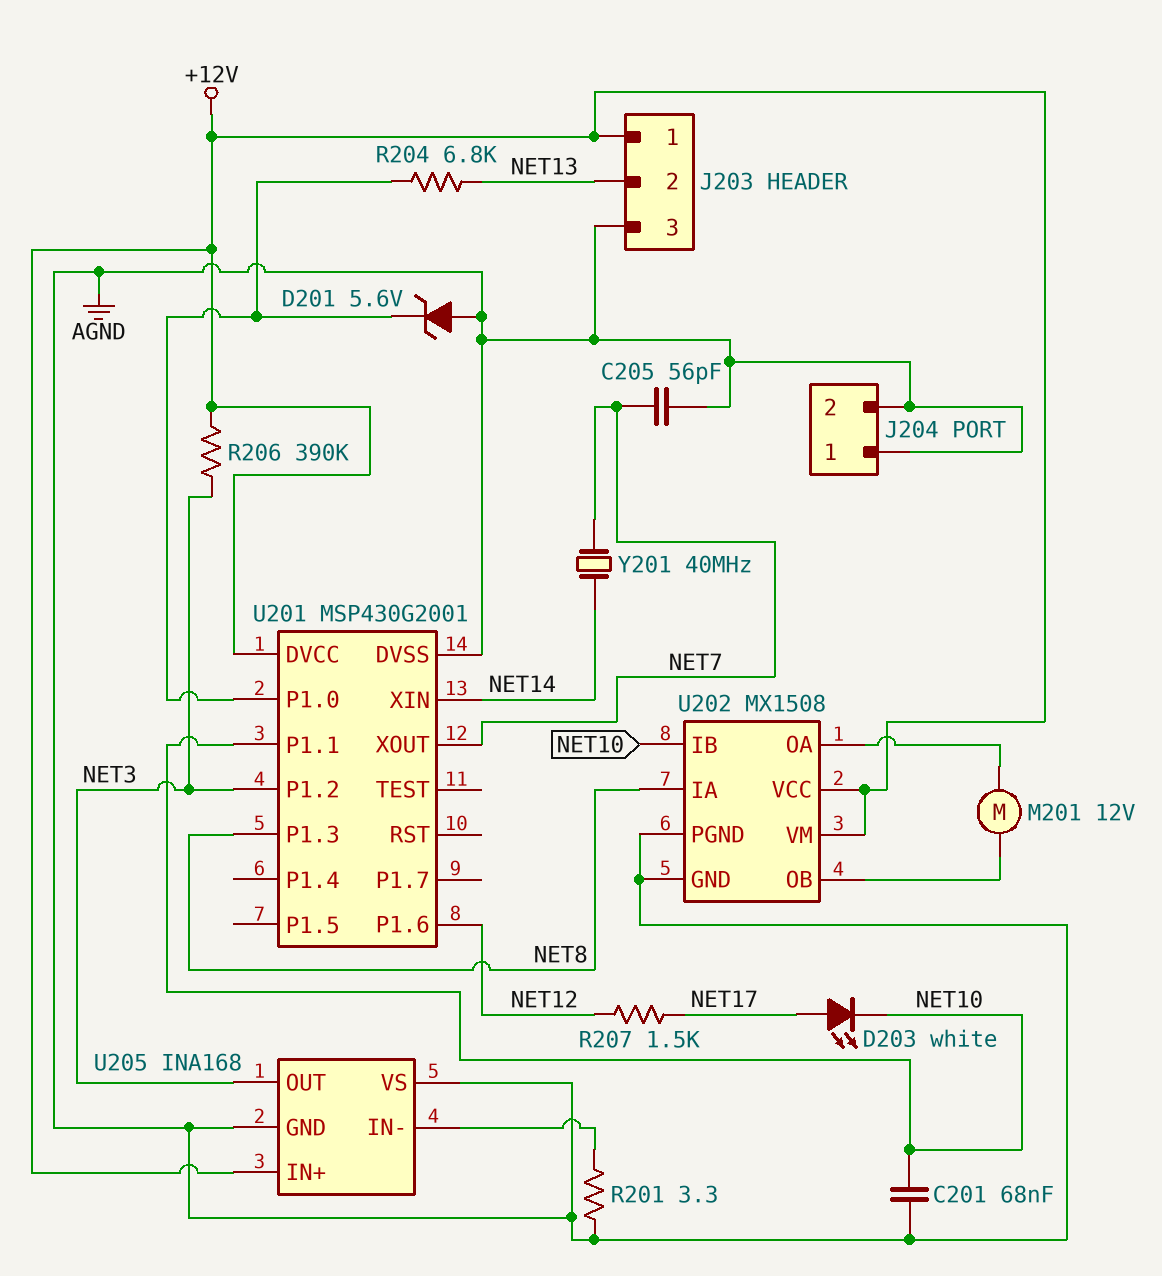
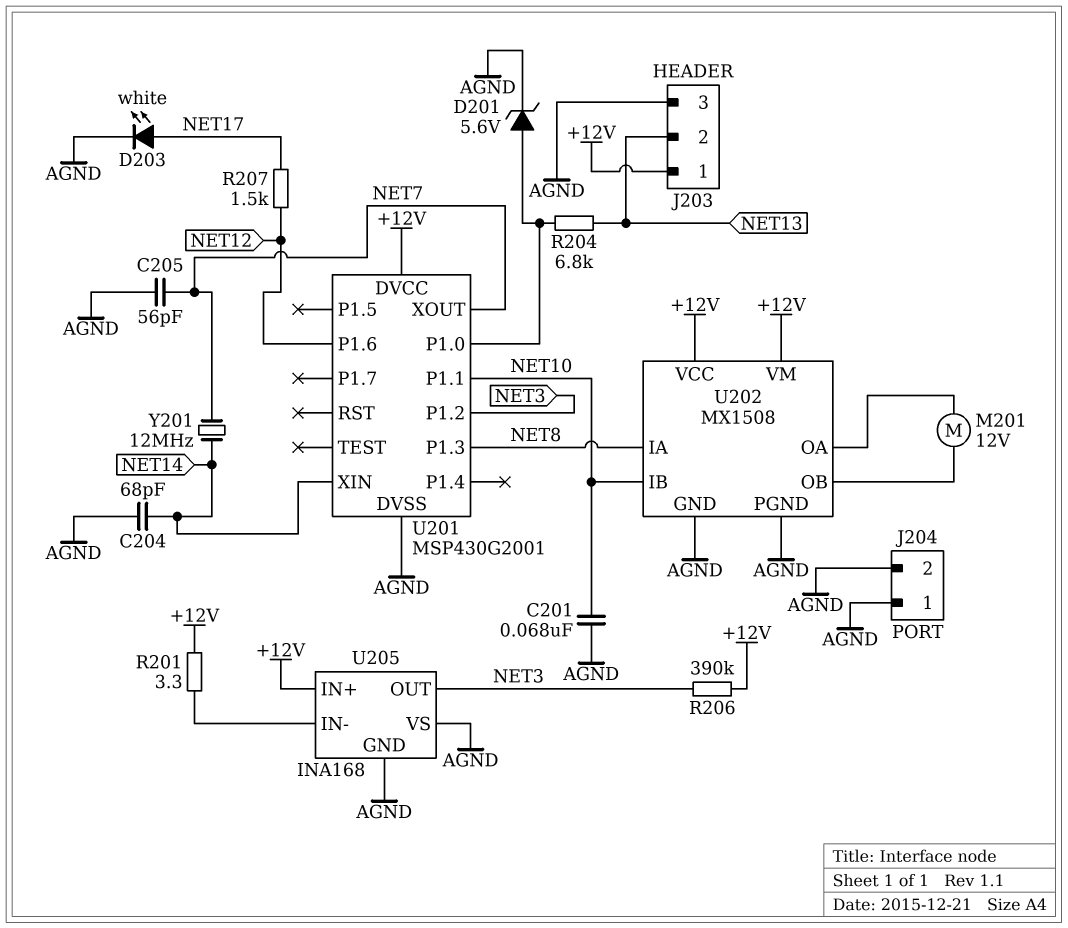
C204: none -> 68pF (AGND, NET14)
D201: zener 5.6V (A AGND, K U201/P1.0) -> zener 5.6V (A U201/P1.0, K AGND)
D203: LED white (A NET17, K NET10) -> LED white (A NET17, K AGND)
R201: 3.3 (AGND, U205/IN-) -> 3.3 (+12V, U205/IN-)
Y201: 40MHz (NET7, NET14) -> 12MHz (NET7, NET14)

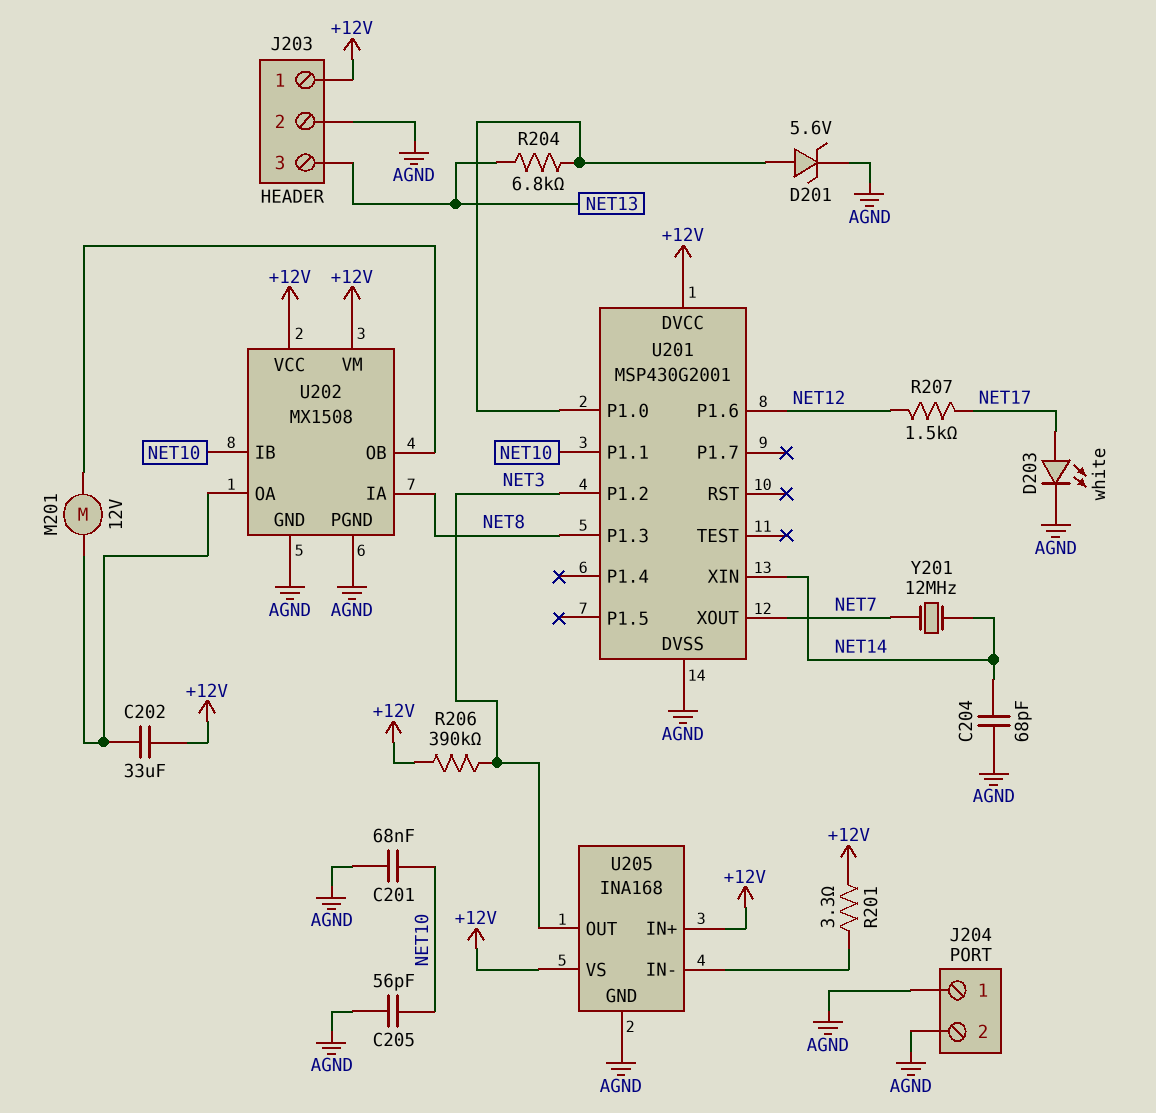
C202: none -> 33uF (+12V, U202/OA)
C205: 56pF (AGND, NET7) -> 56pF (AGND, NET10)
J203 pin 2: NET13 -> AGND
J203 pin 3: AGND -> NET13
U205 pin VS: AGND -> +12V

